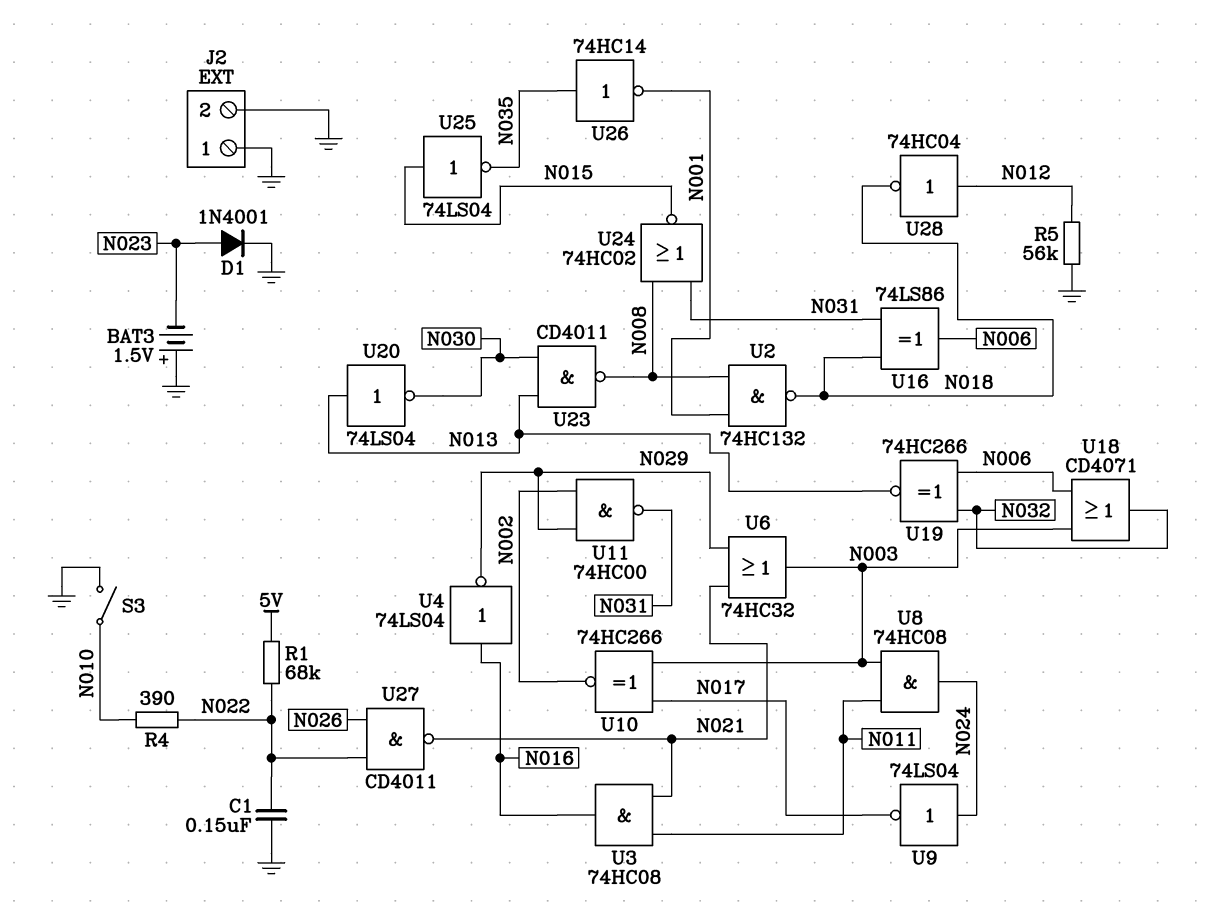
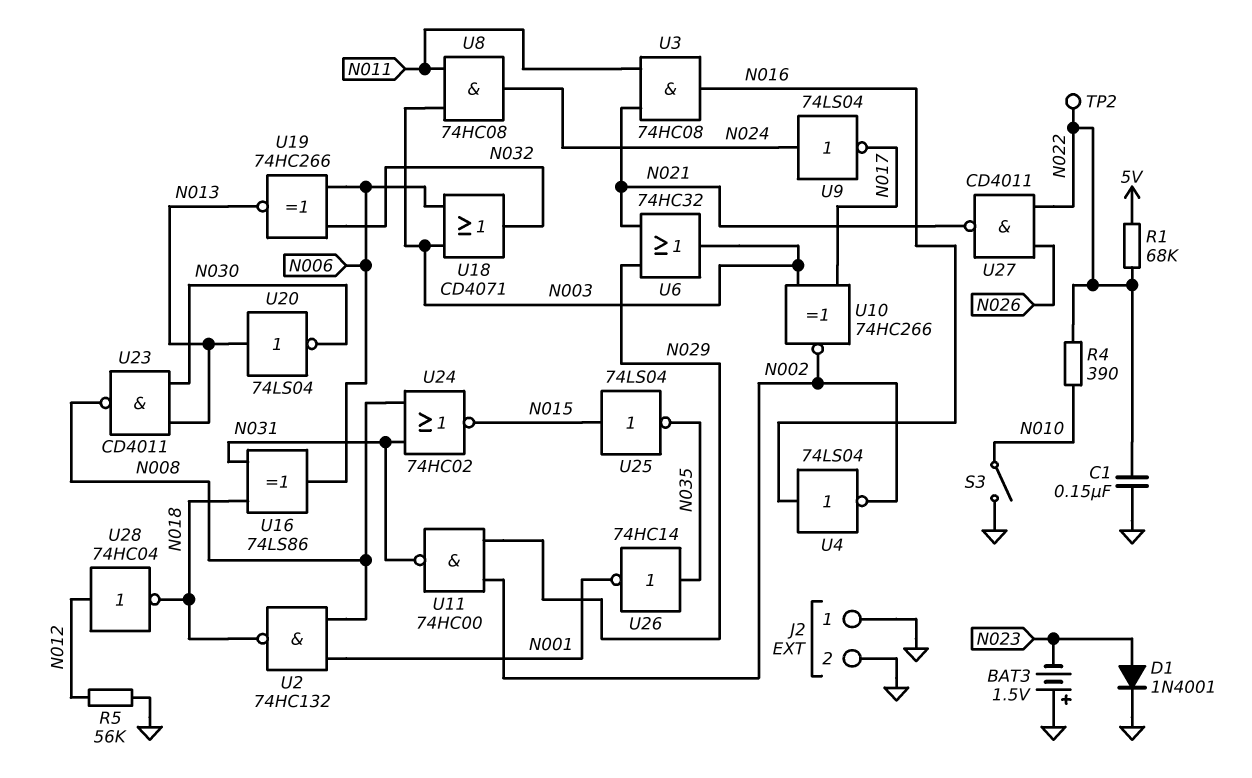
TP2: none -> test point (N022)
U4: NOT 74LS04 (in N016, out N029) -> NOT 74LS04 (in N016, out N002)

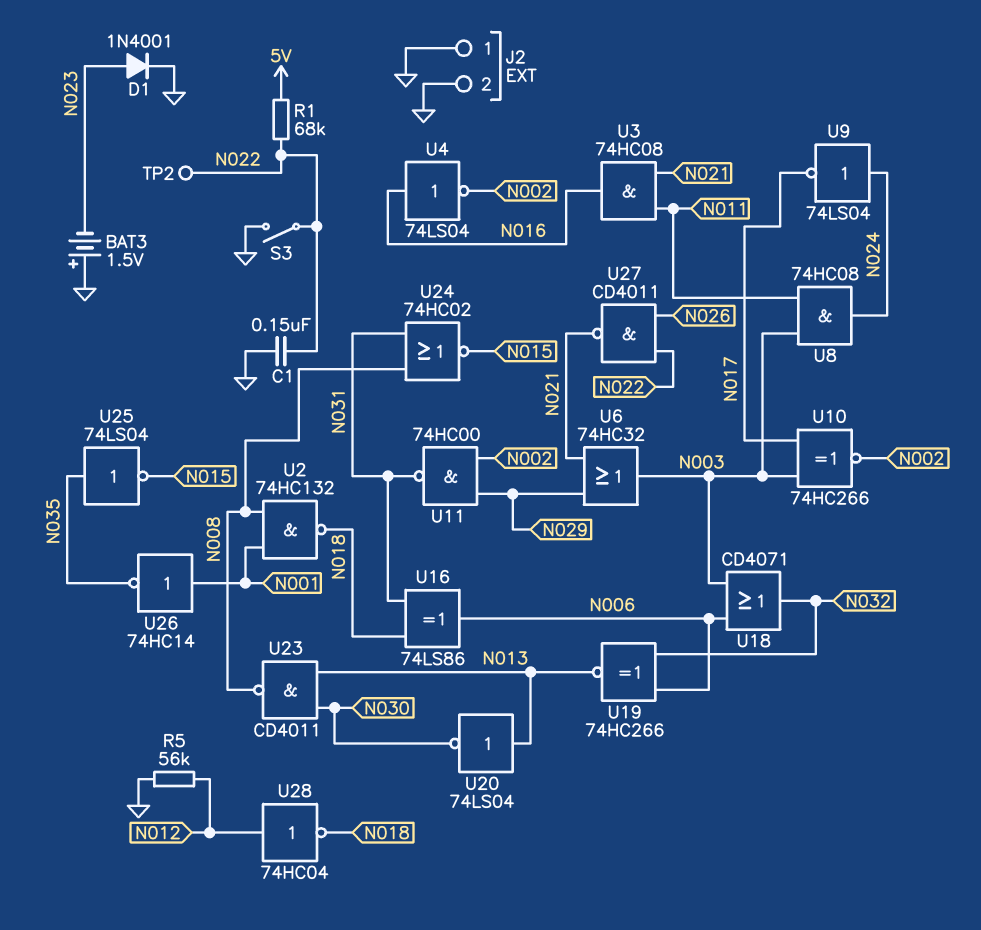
R4: 390 (N010, N022) -> none
S3: switch (GND, N010) -> switch (GND, N022)
U25: NOT 74LS04 (in N015, out N035) -> NOT 74LS04 (in N035, out N015)
U26: NOT 74HC14 (in N035, out N001) -> NOT 74HC14 (in N001, out N035)

